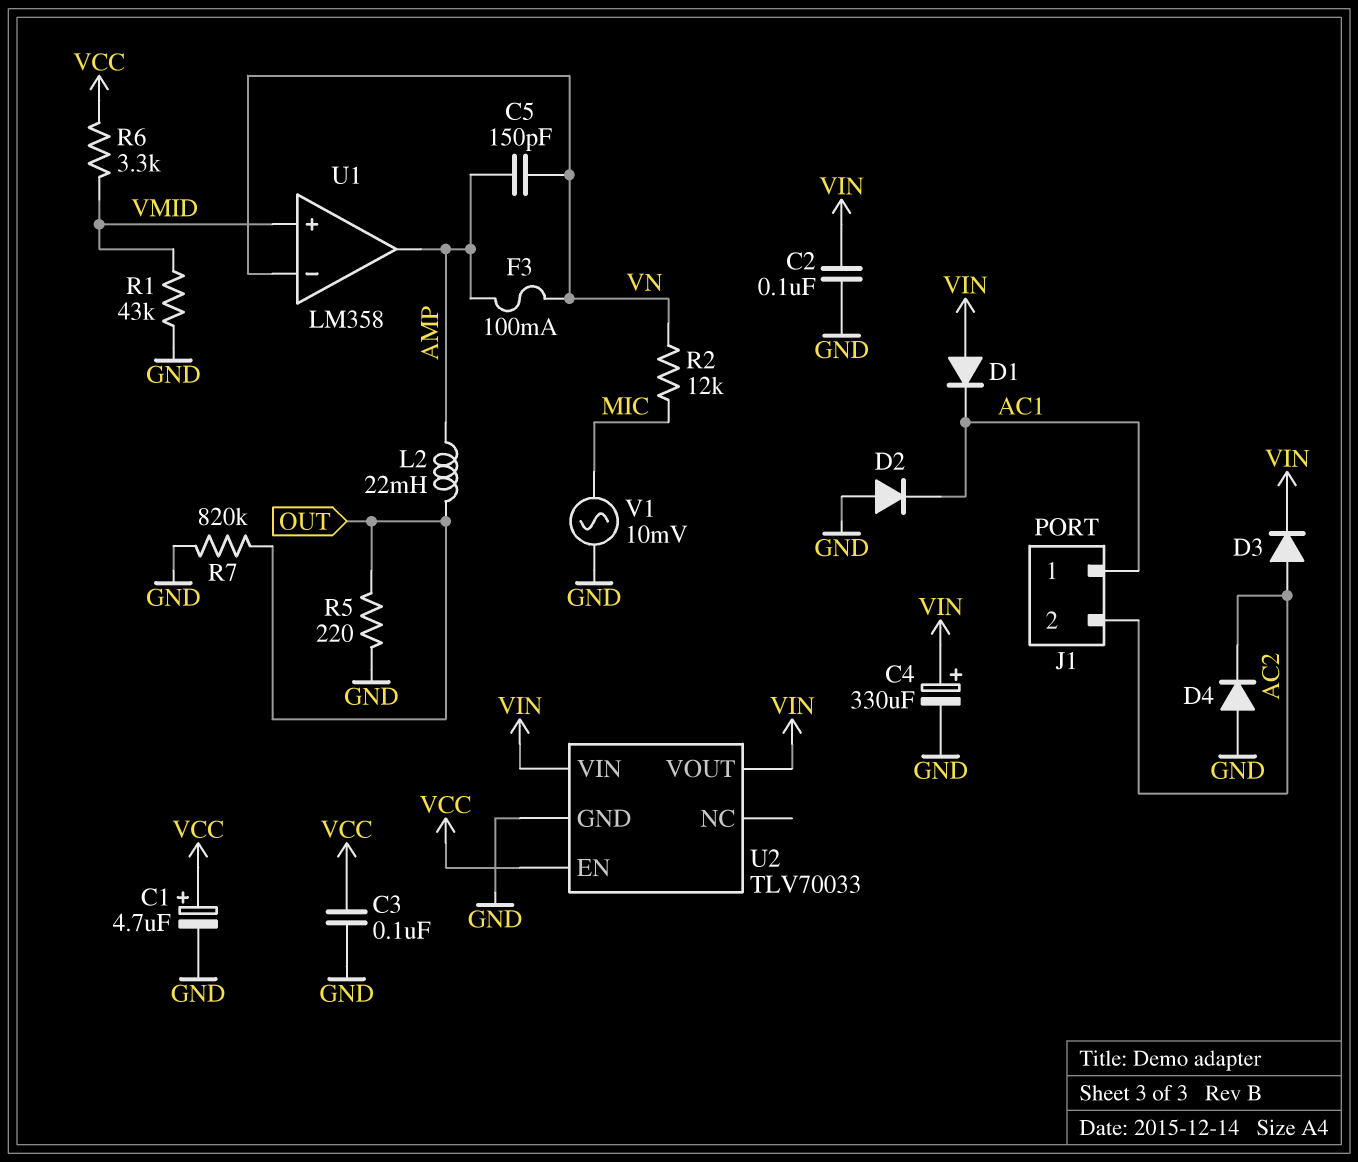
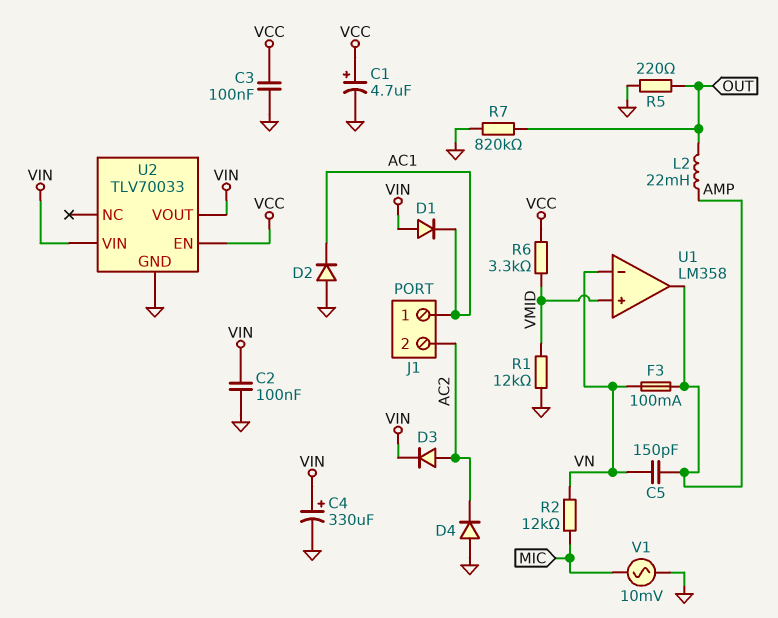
R1: 43k (GND, VMID) -> 12k (GND, VMID)

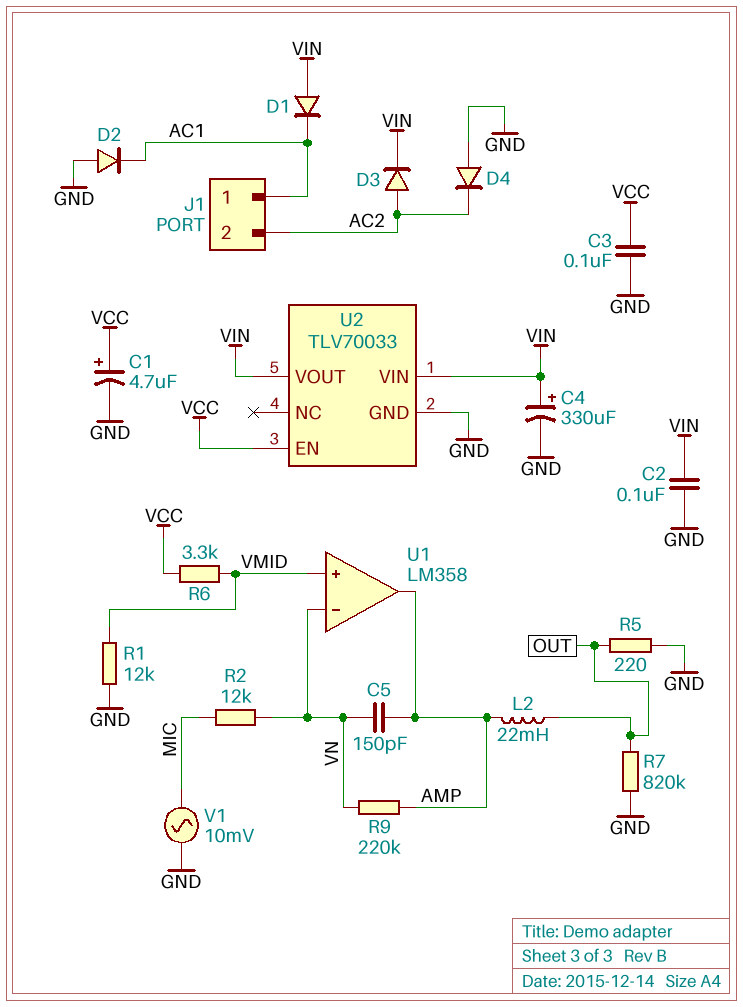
F3: 100mA (AMP, VN) -> none
R9: none -> 220k (AMP, VN)

